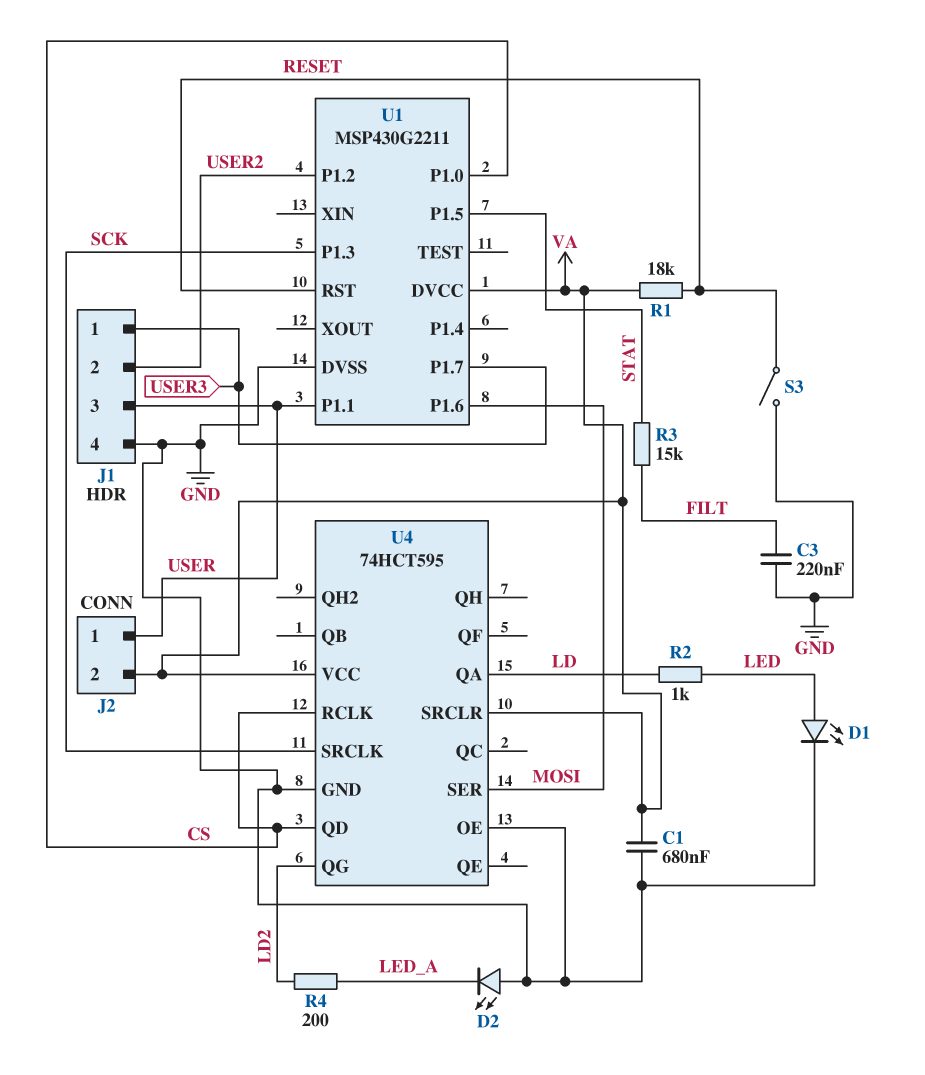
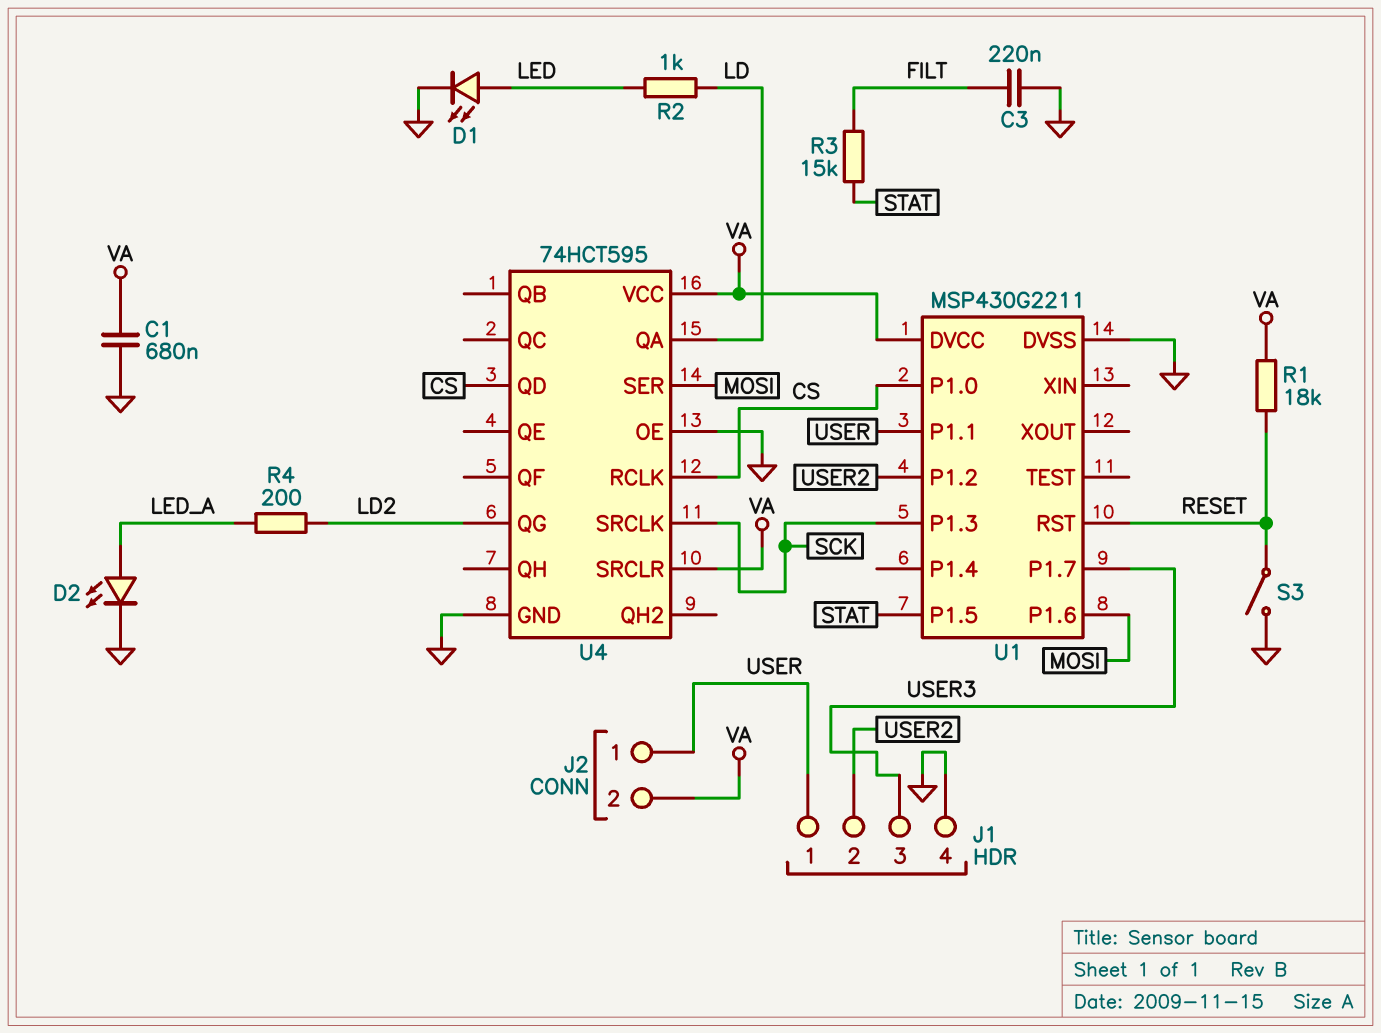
D2: LED (A GND, K LED_A) -> LED (A LED_A, K GND)
J1 pin 1: USER3 -> USER
J1 pin 3: USER -> USER3

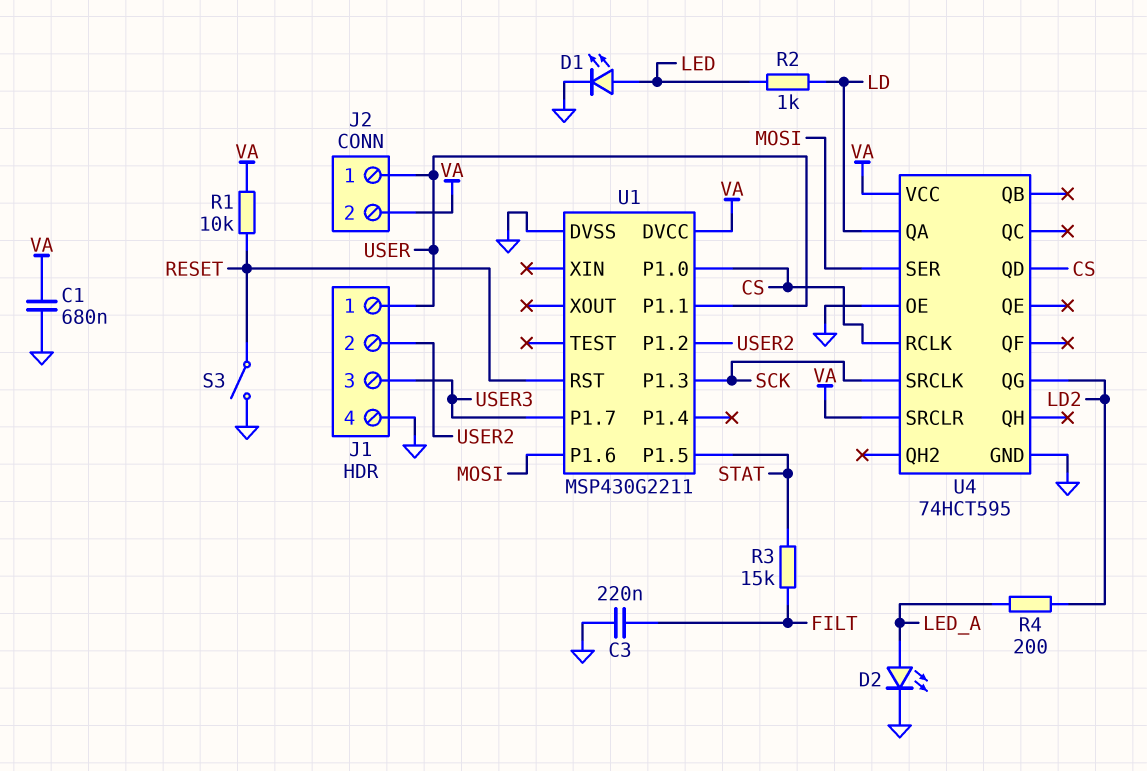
R1: 18k (RESET, VA) -> 10k (RESET, VA)

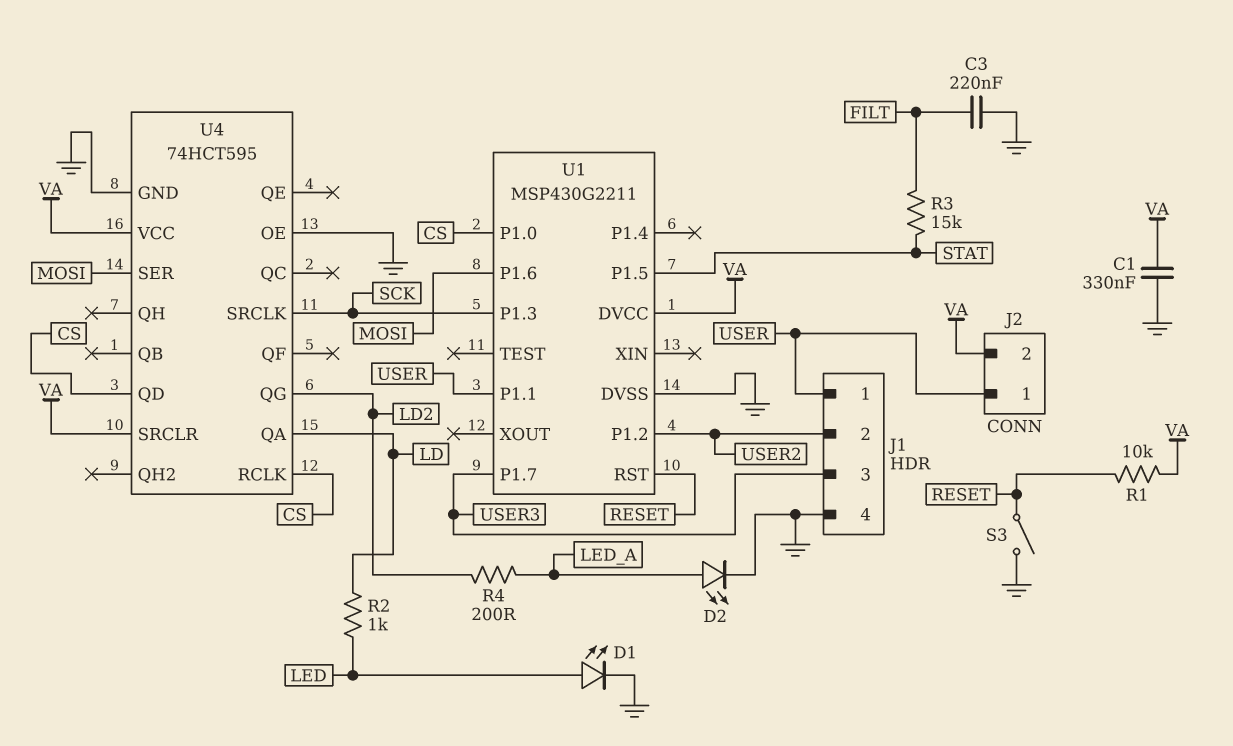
C1: 680nF (GND, VA) -> 330nF (GND, VA)

